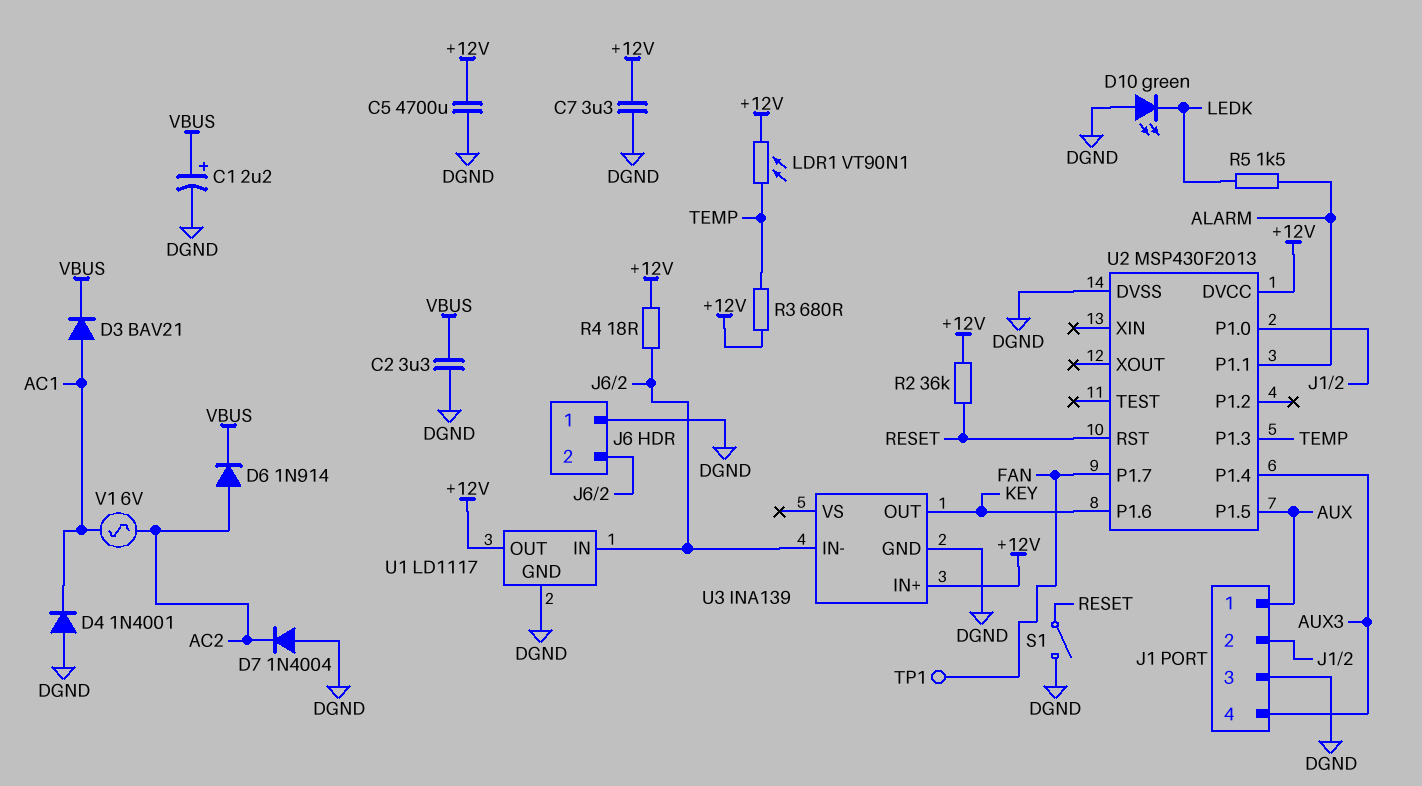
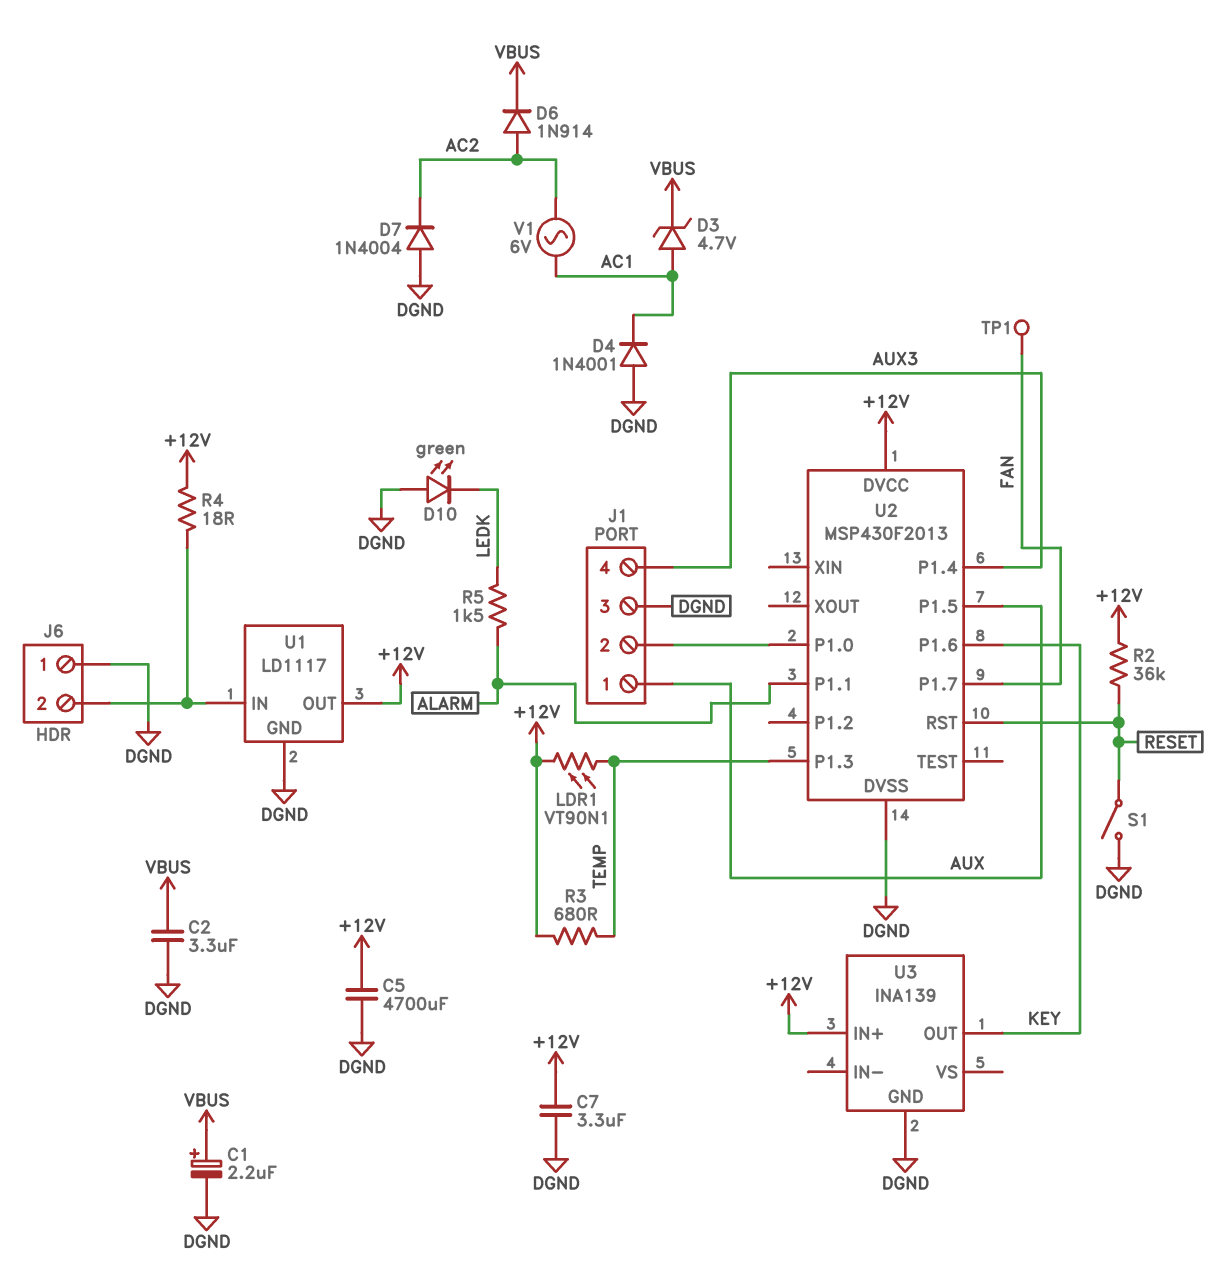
D3: diode BAV21 (A AC1, K VBUS) -> zener 4.7V (A AC1, K VBUS)
U3 pin IN-: J6/2 -> none

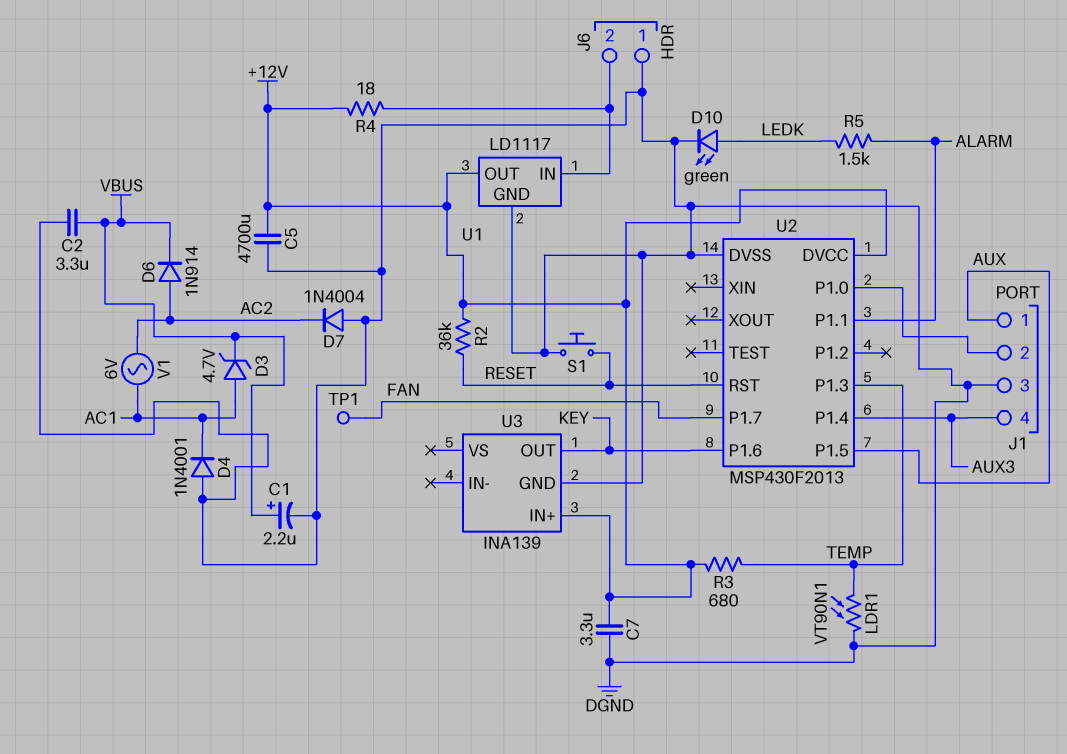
D10: LED green (A DGND, K LEDK) -> LED green (A LEDK, K DGND)
LDR1: VT90N1 (+12V, TEMP) -> VT90N1 (DGND, TEMP)
S1: switch (DGND, RESET) -> button (DGND, RESET)

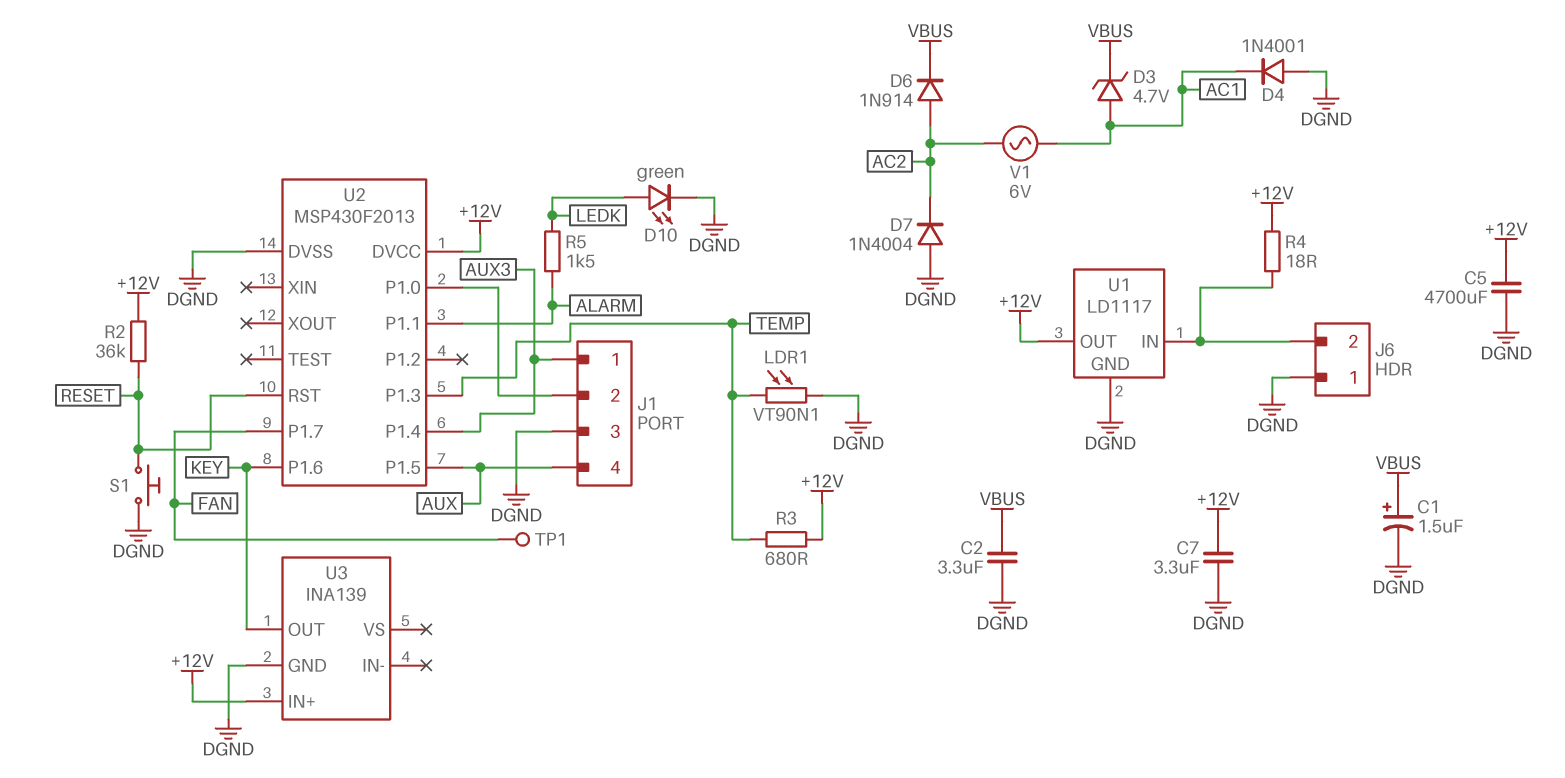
C1: 2.2uF (plus VBUS, minus DGND) -> 1.5uF (plus VBUS, minus DGND)
J1 pin 1: AUX -> AUX3
J1 pin 4: AUX3 -> AUX

